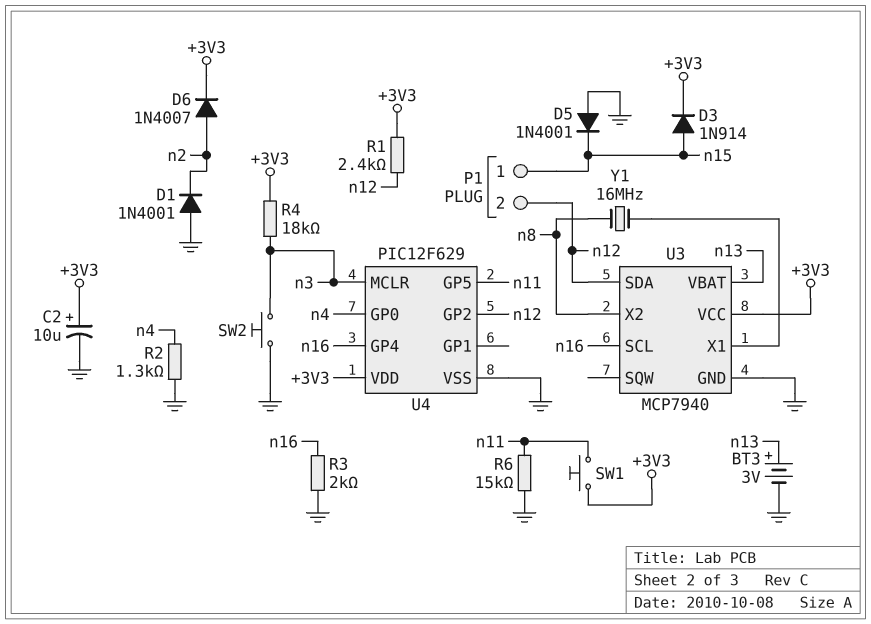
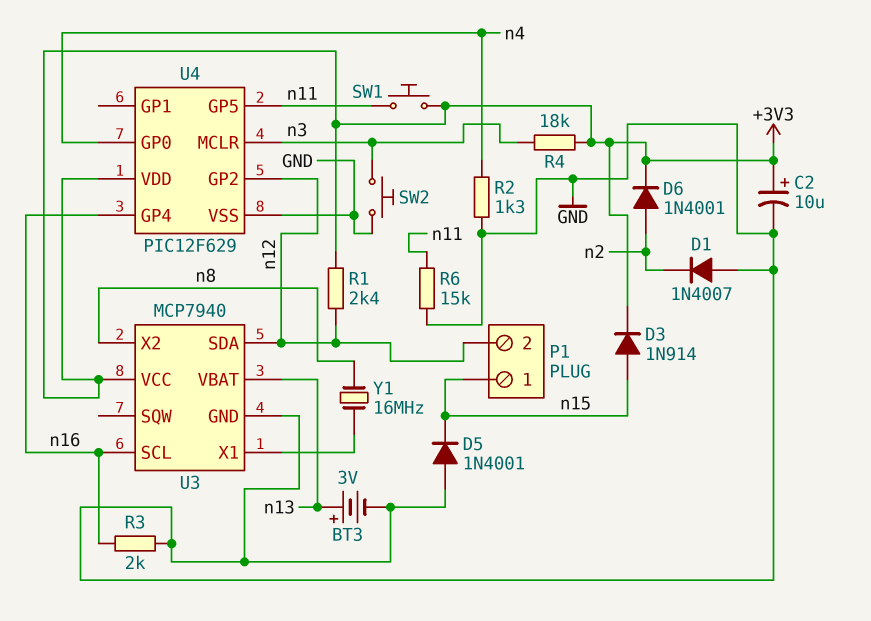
D1: diode 1N4001 (A GND, K n2) -> diode 1N4007 (A GND, K n2)
D6: diode 1N4007 (A n2, K +3V3) -> diode 1N4001 (A n2, K +3V3)

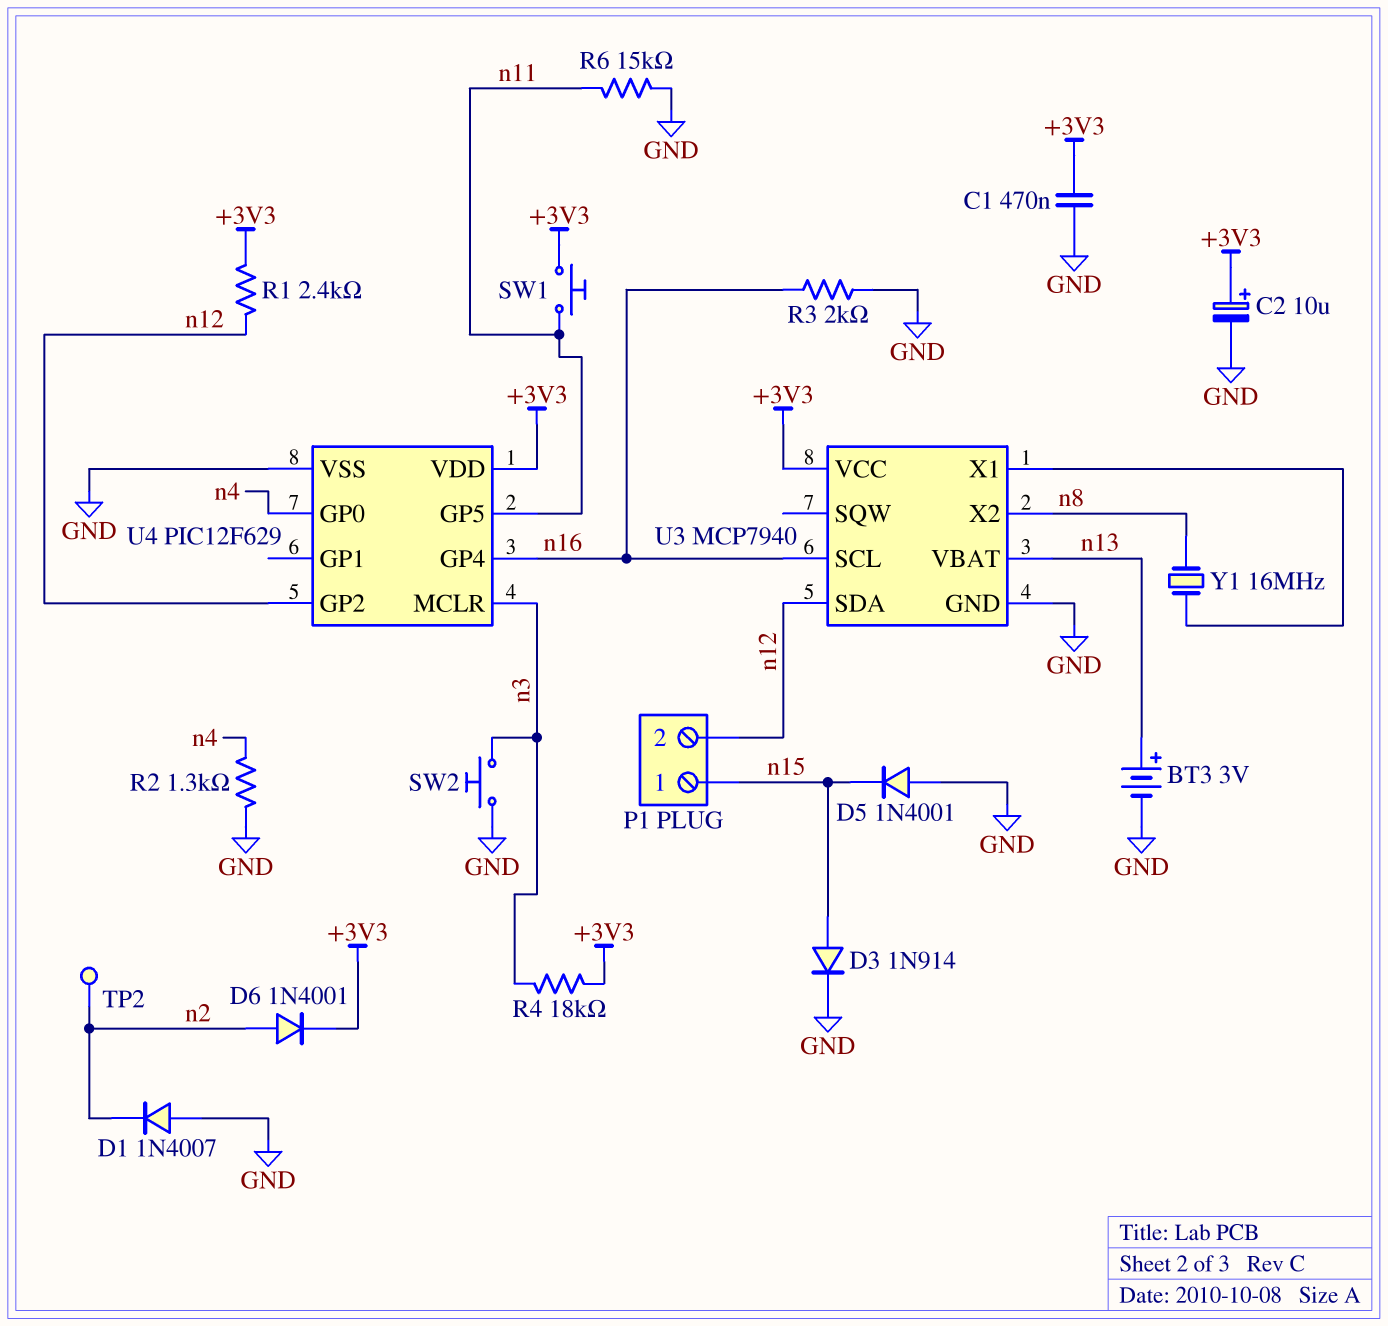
C1: none -> 470nF (+3V3, GND)
D3: diode 1N914 (A n15, K +3V3) -> diode 1N914 (A n15, K GND)
TP2: none -> test point (n2)

